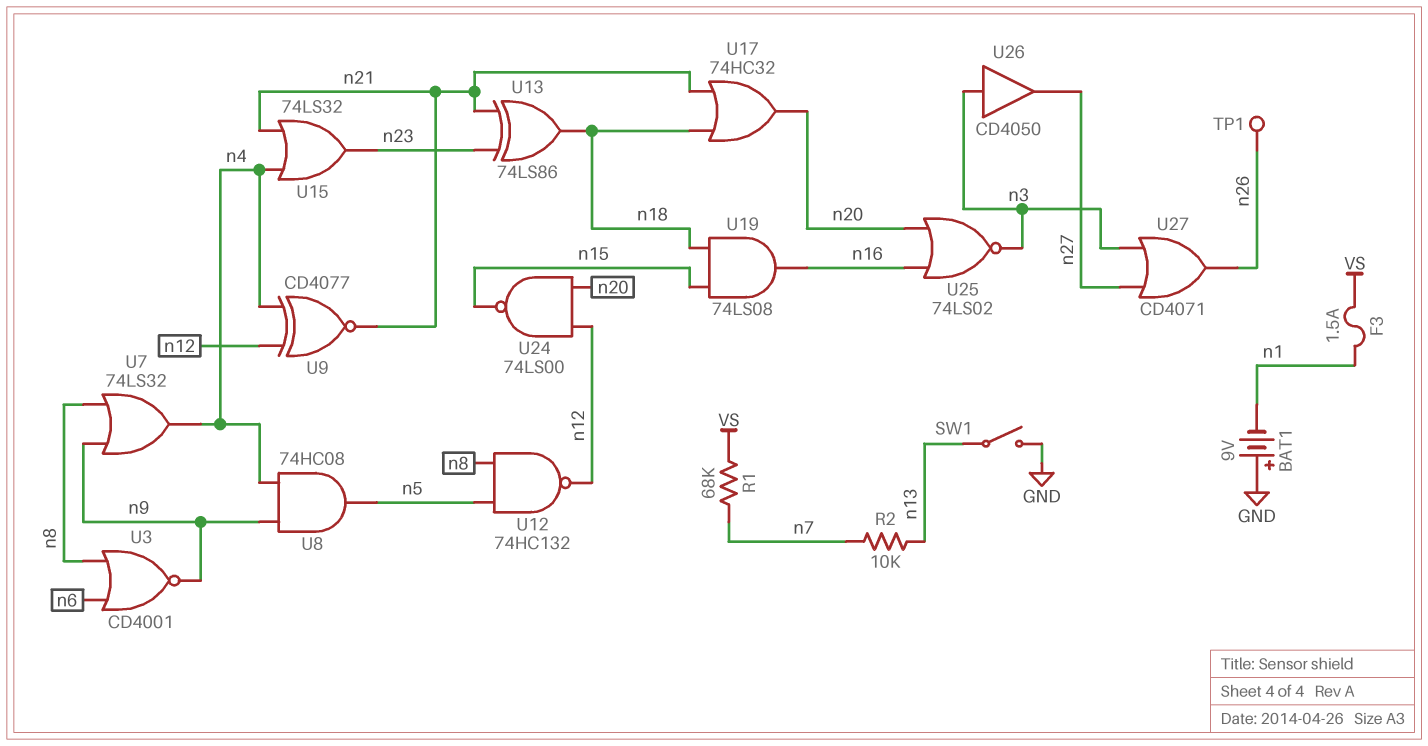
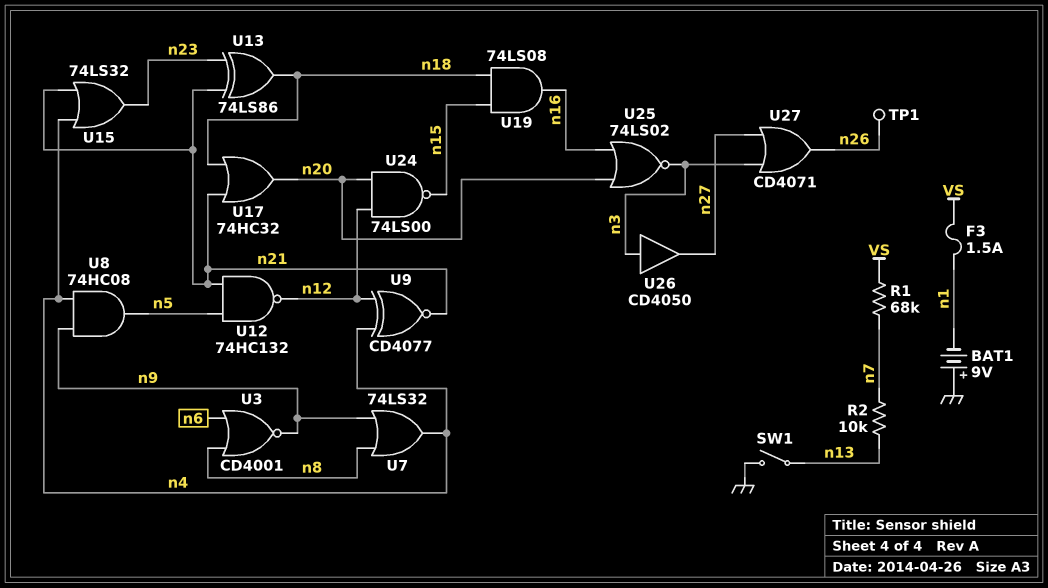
U12: NAND 74HC132 (in n5, in n8, out n12) -> NAND 74HC132 (in n5, in n21, out n12)

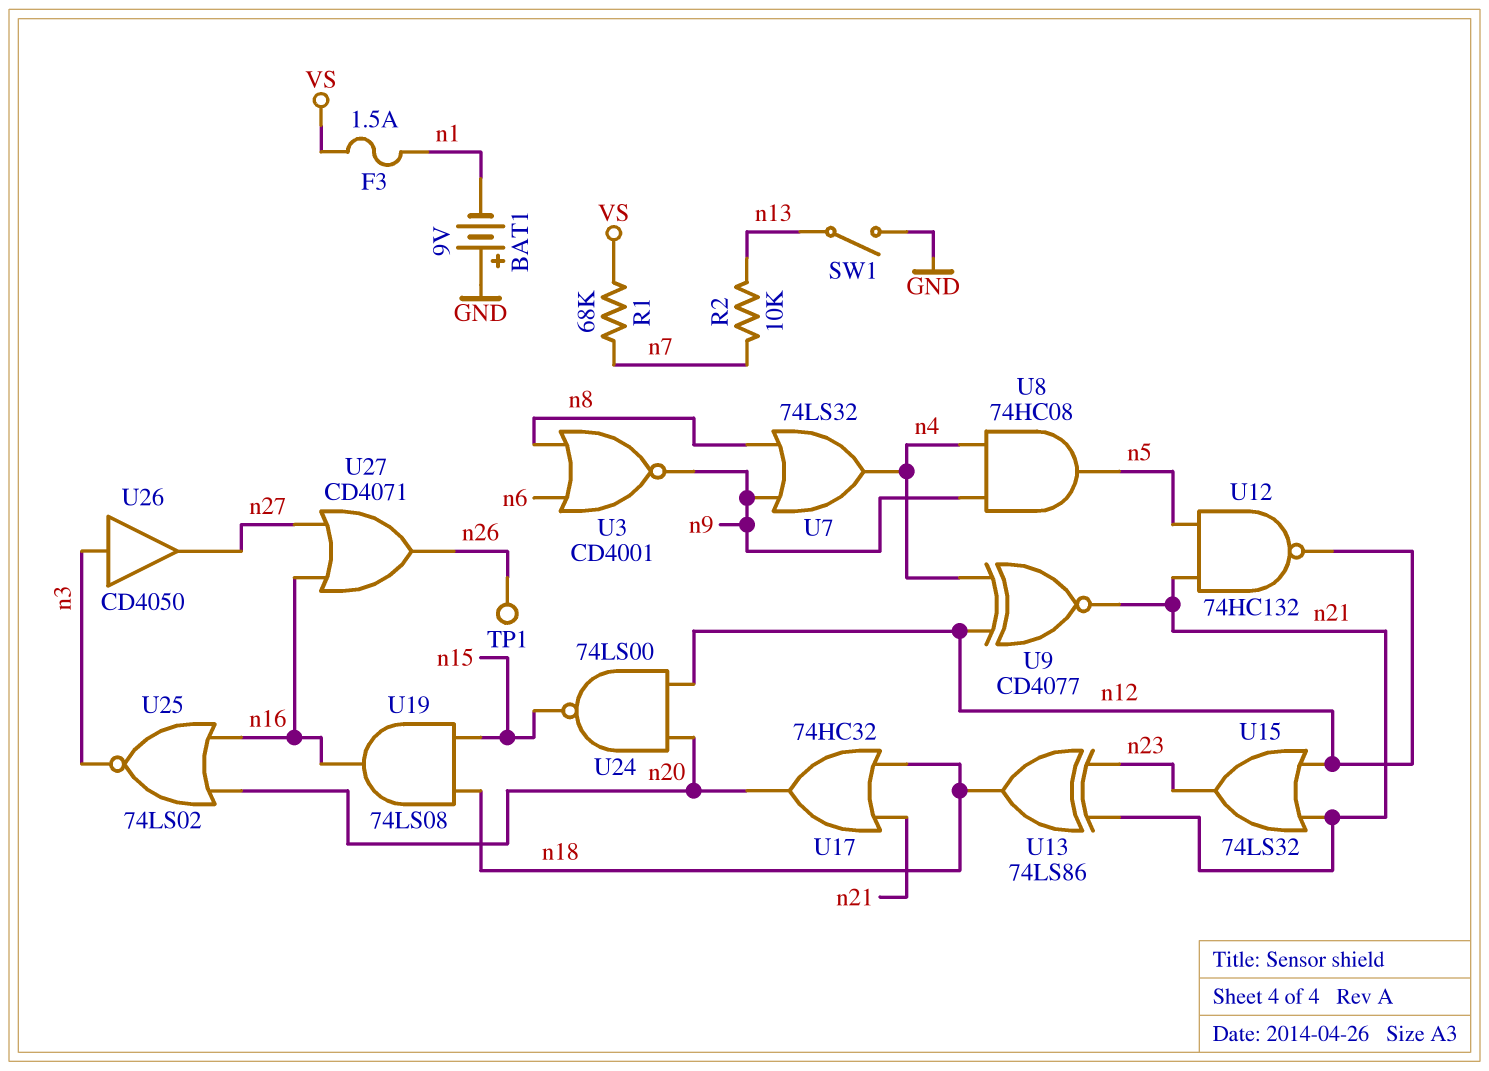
U15: OR 74LS32 (in n4, in n21, out n23) -> OR 74LS32 (in n12, in n21, out n23)
U27: OR CD4071 (in n3, in n27, out n26) -> OR CD4071 (in n16, in n27, out n26)

